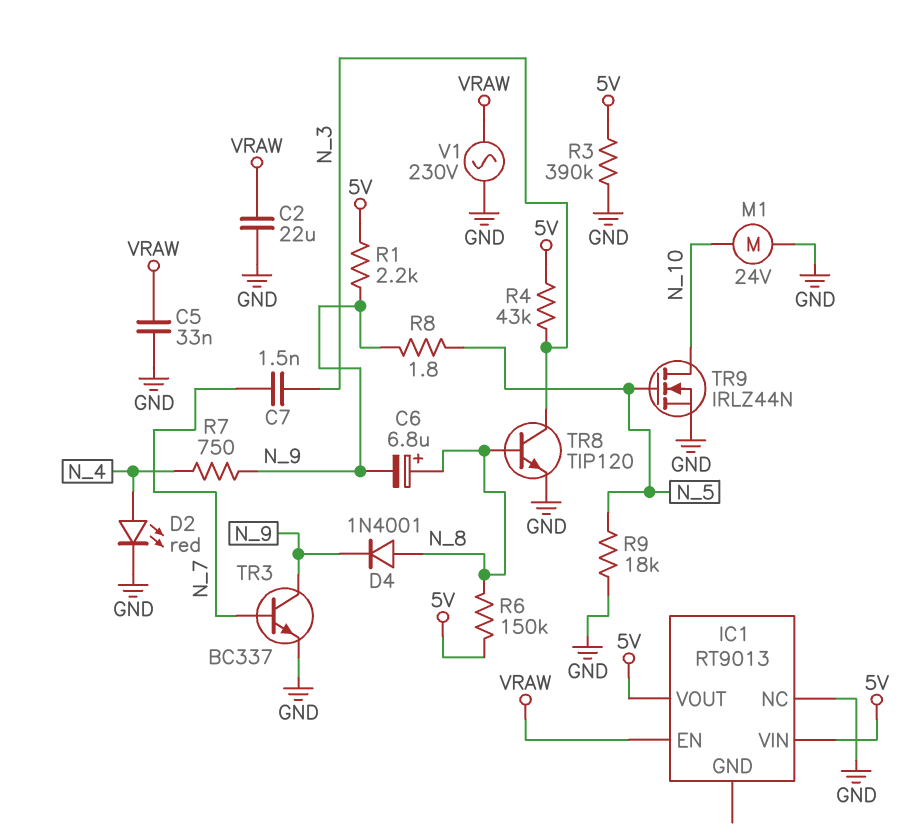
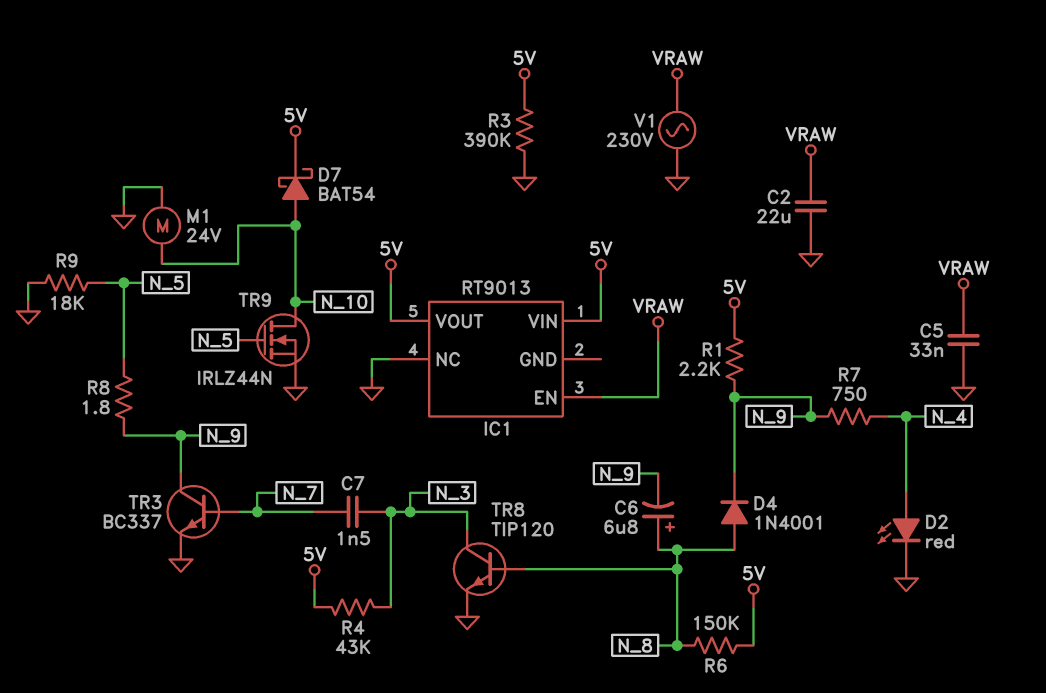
D7: none -> schottky BAT54 (A N_10, K 5V)

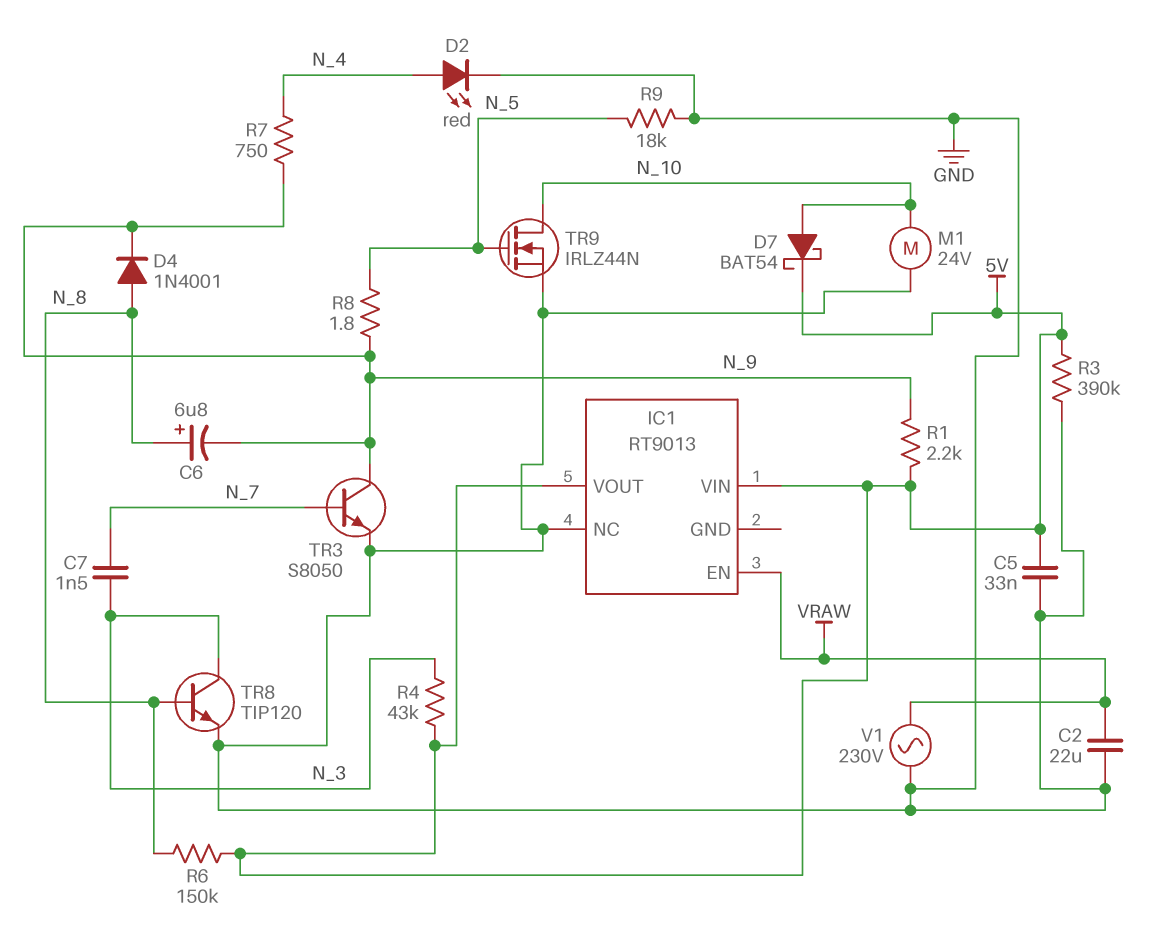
C5: 33nF (GND, VRAW) -> 33nF (5V, GND)
TR3: NPN BC337 (B N_7, C N_9, E GND) -> NPN S8050 (B N_7, C N_9, E GND)

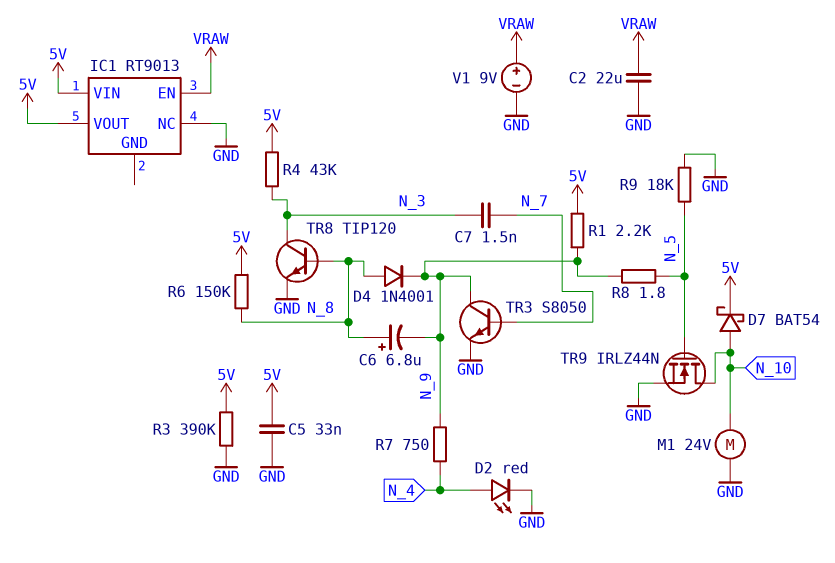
V1: AC 230V (GND, VRAW) -> 9V (plus VRAW, minus GND)

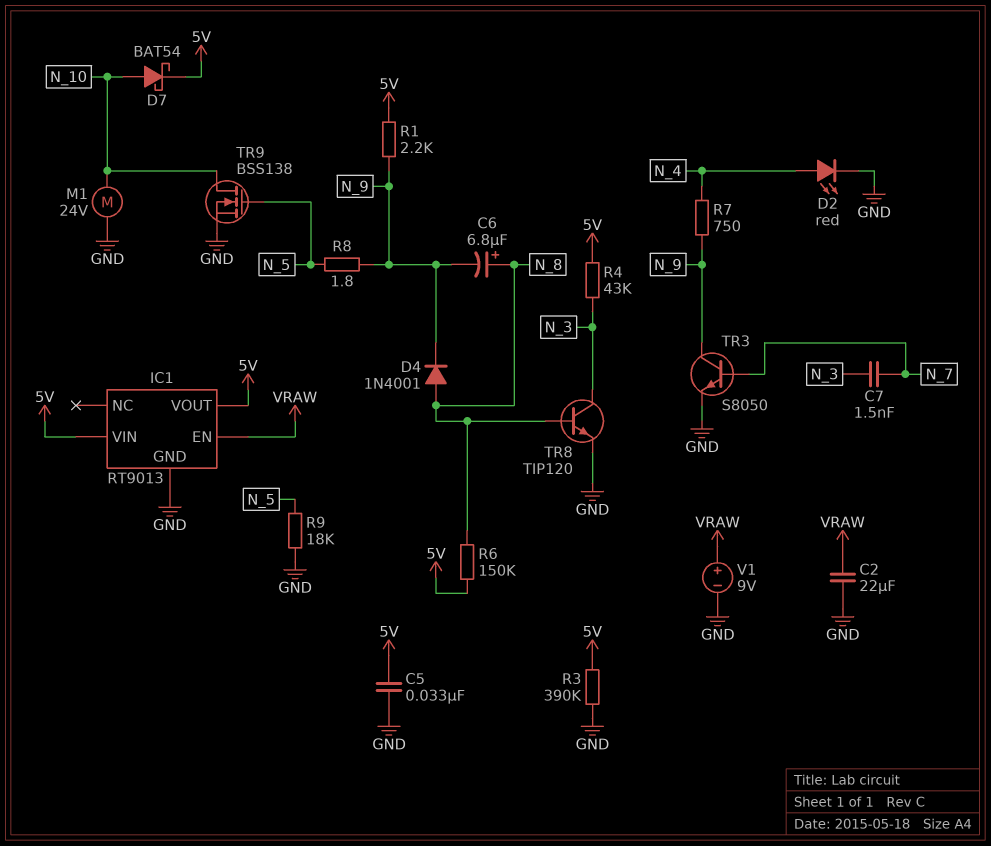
IC1 pin GND: none -> GND
IC1 pin NC: GND -> none
TR9: NMOS IRLZ44N (G N_5, D N_10, S GND) -> NMOS BSS138 (G N_5, D N_10, S GND)

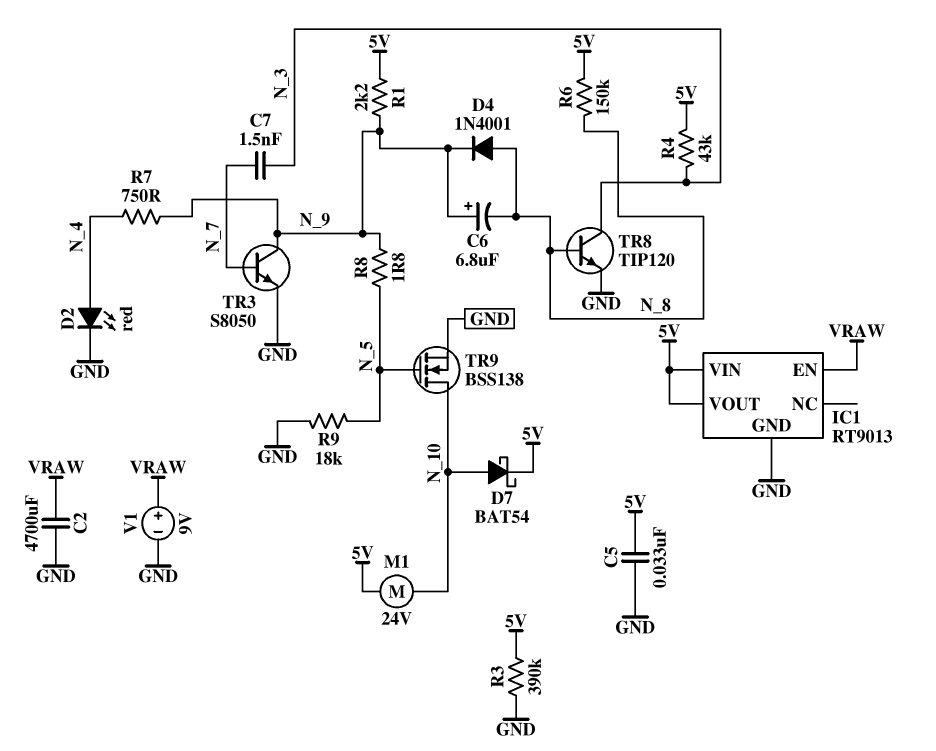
C2: 22uF (GND, VRAW) -> 4700uF (GND, VRAW)
C6: 6.8uF (plus N_8, minus N_9) -> 6.8uF (plus N_9, minus N_8)
M1: motor 24V (GND, N_10) -> motor 24V (5V, N_10)

